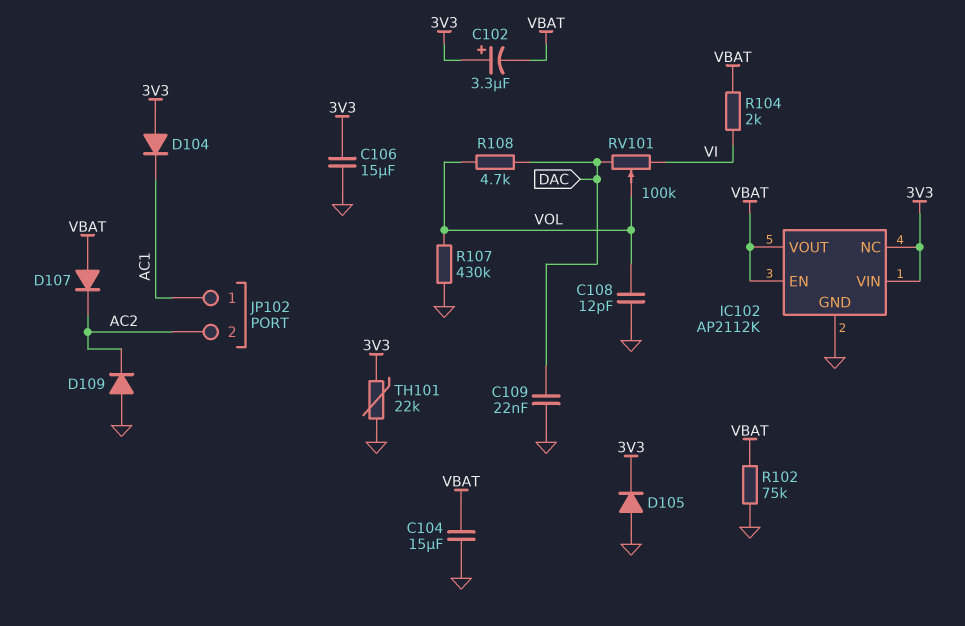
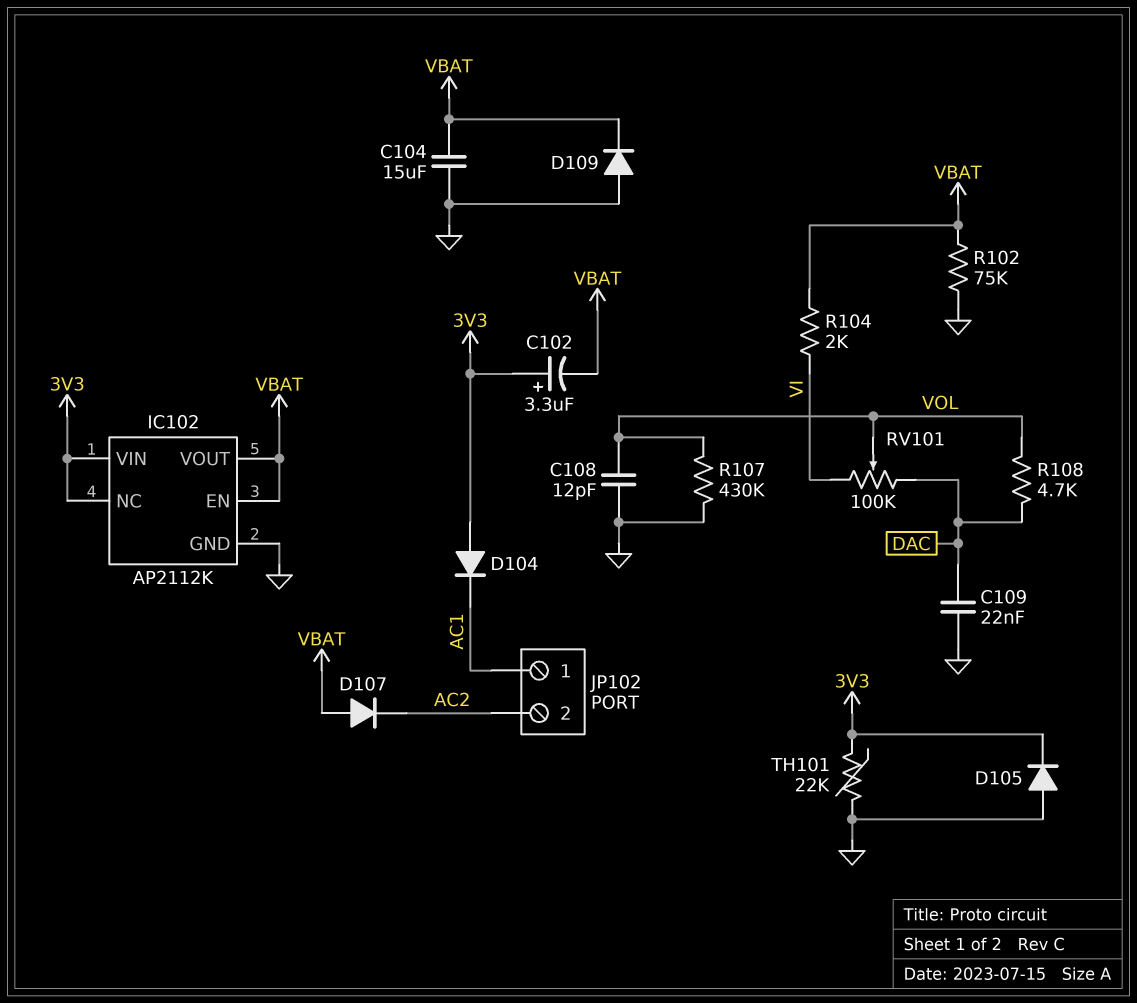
C106: 15uF (3V3, GND) -> none
D109: diode (A GND, K AC2) -> diode (A GND, K VBAT)

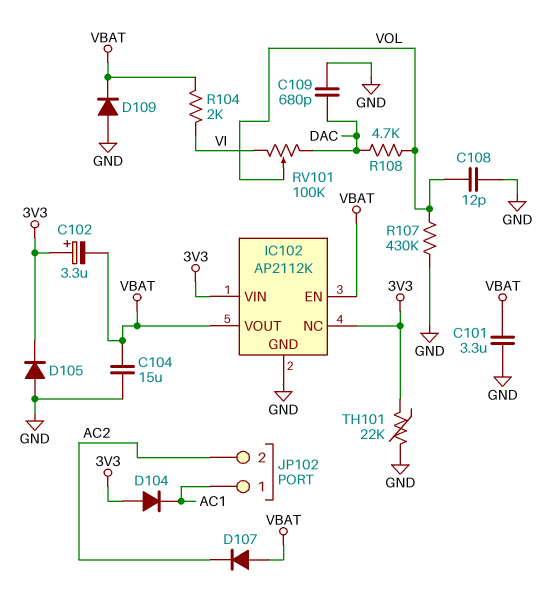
C101: none -> 3.3uF (GND, VBAT)
C109: 22nF (DAC, GND) -> 680pF (DAC, GND)
R102: 75k (GND, VBAT) -> none

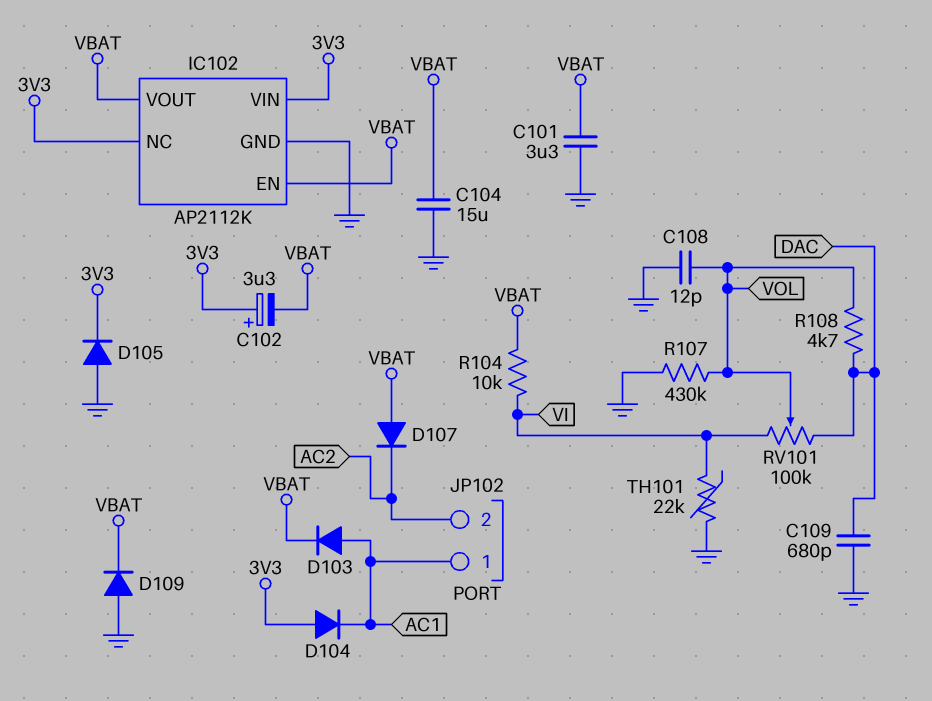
D103: none -> diode (A AC1, K VBAT)
R104: 2k (VBAT, VI) -> 10k (VBAT, VI)
TH101: 22k (3V3, GND) -> 22k (GND, VI)

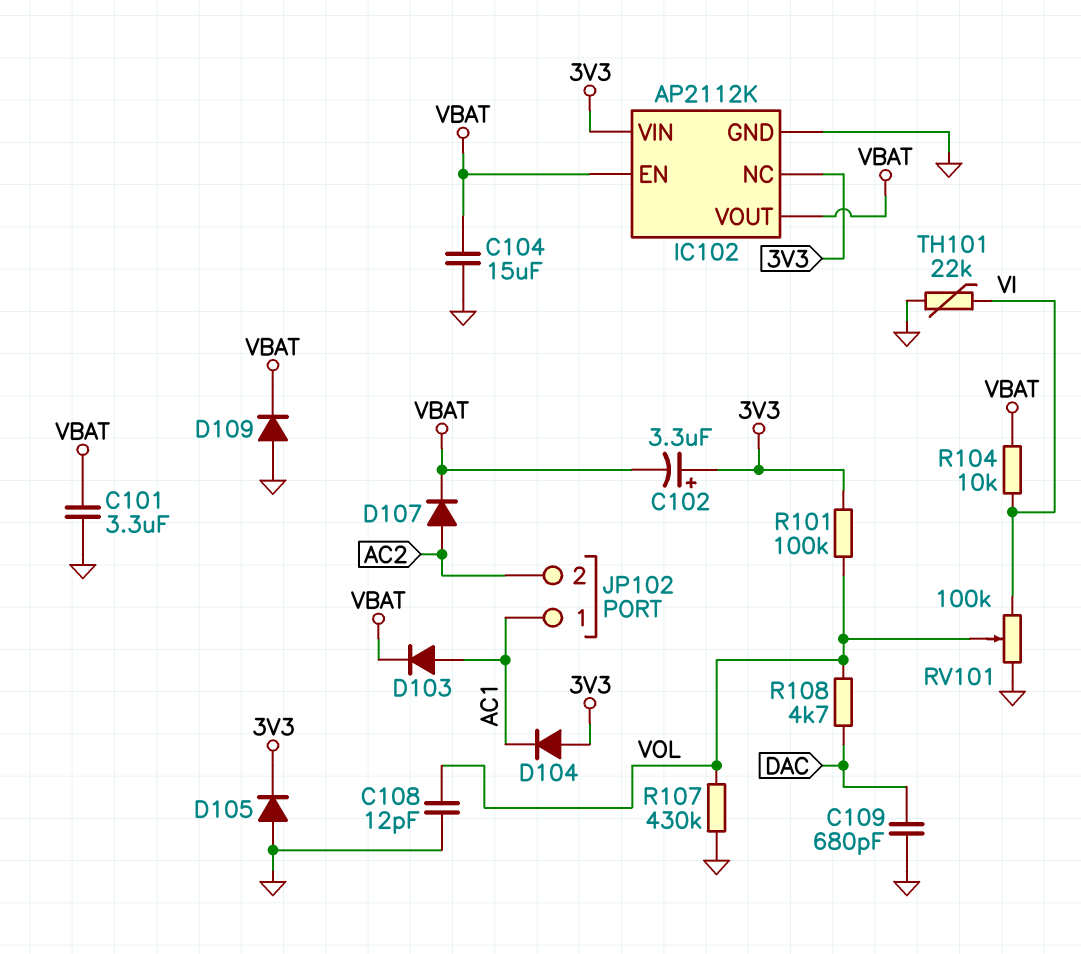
D107: diode (A VBAT, K AC2) -> diode (A AC2, K VBAT)
R101: none -> 100k (3V3, VOL)
RV101: 100k (DAC, VI, wiper VOL) -> 100k (GND, VI, wiper VOL)

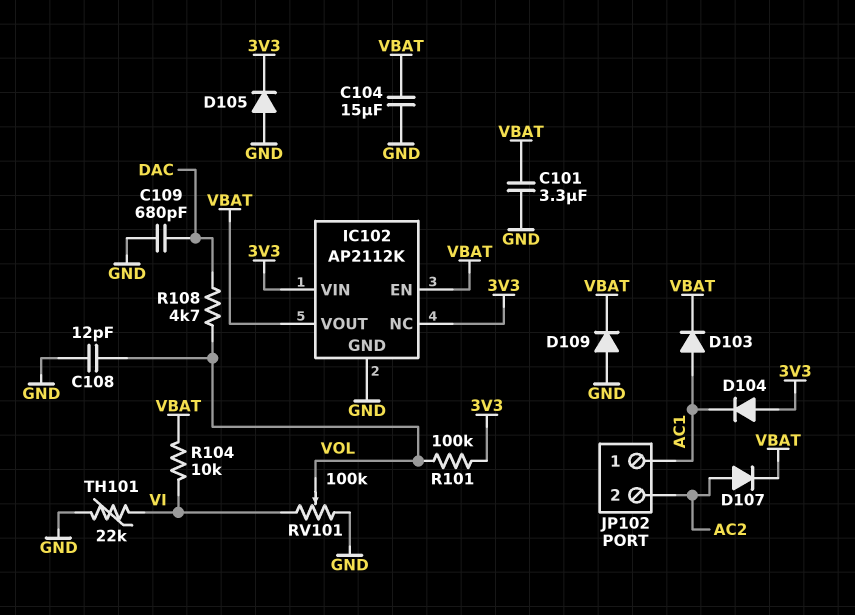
C102: 3.3uF (plus 3V3, minus VBAT) -> none
R107: 430k (GND, VOL) -> none

